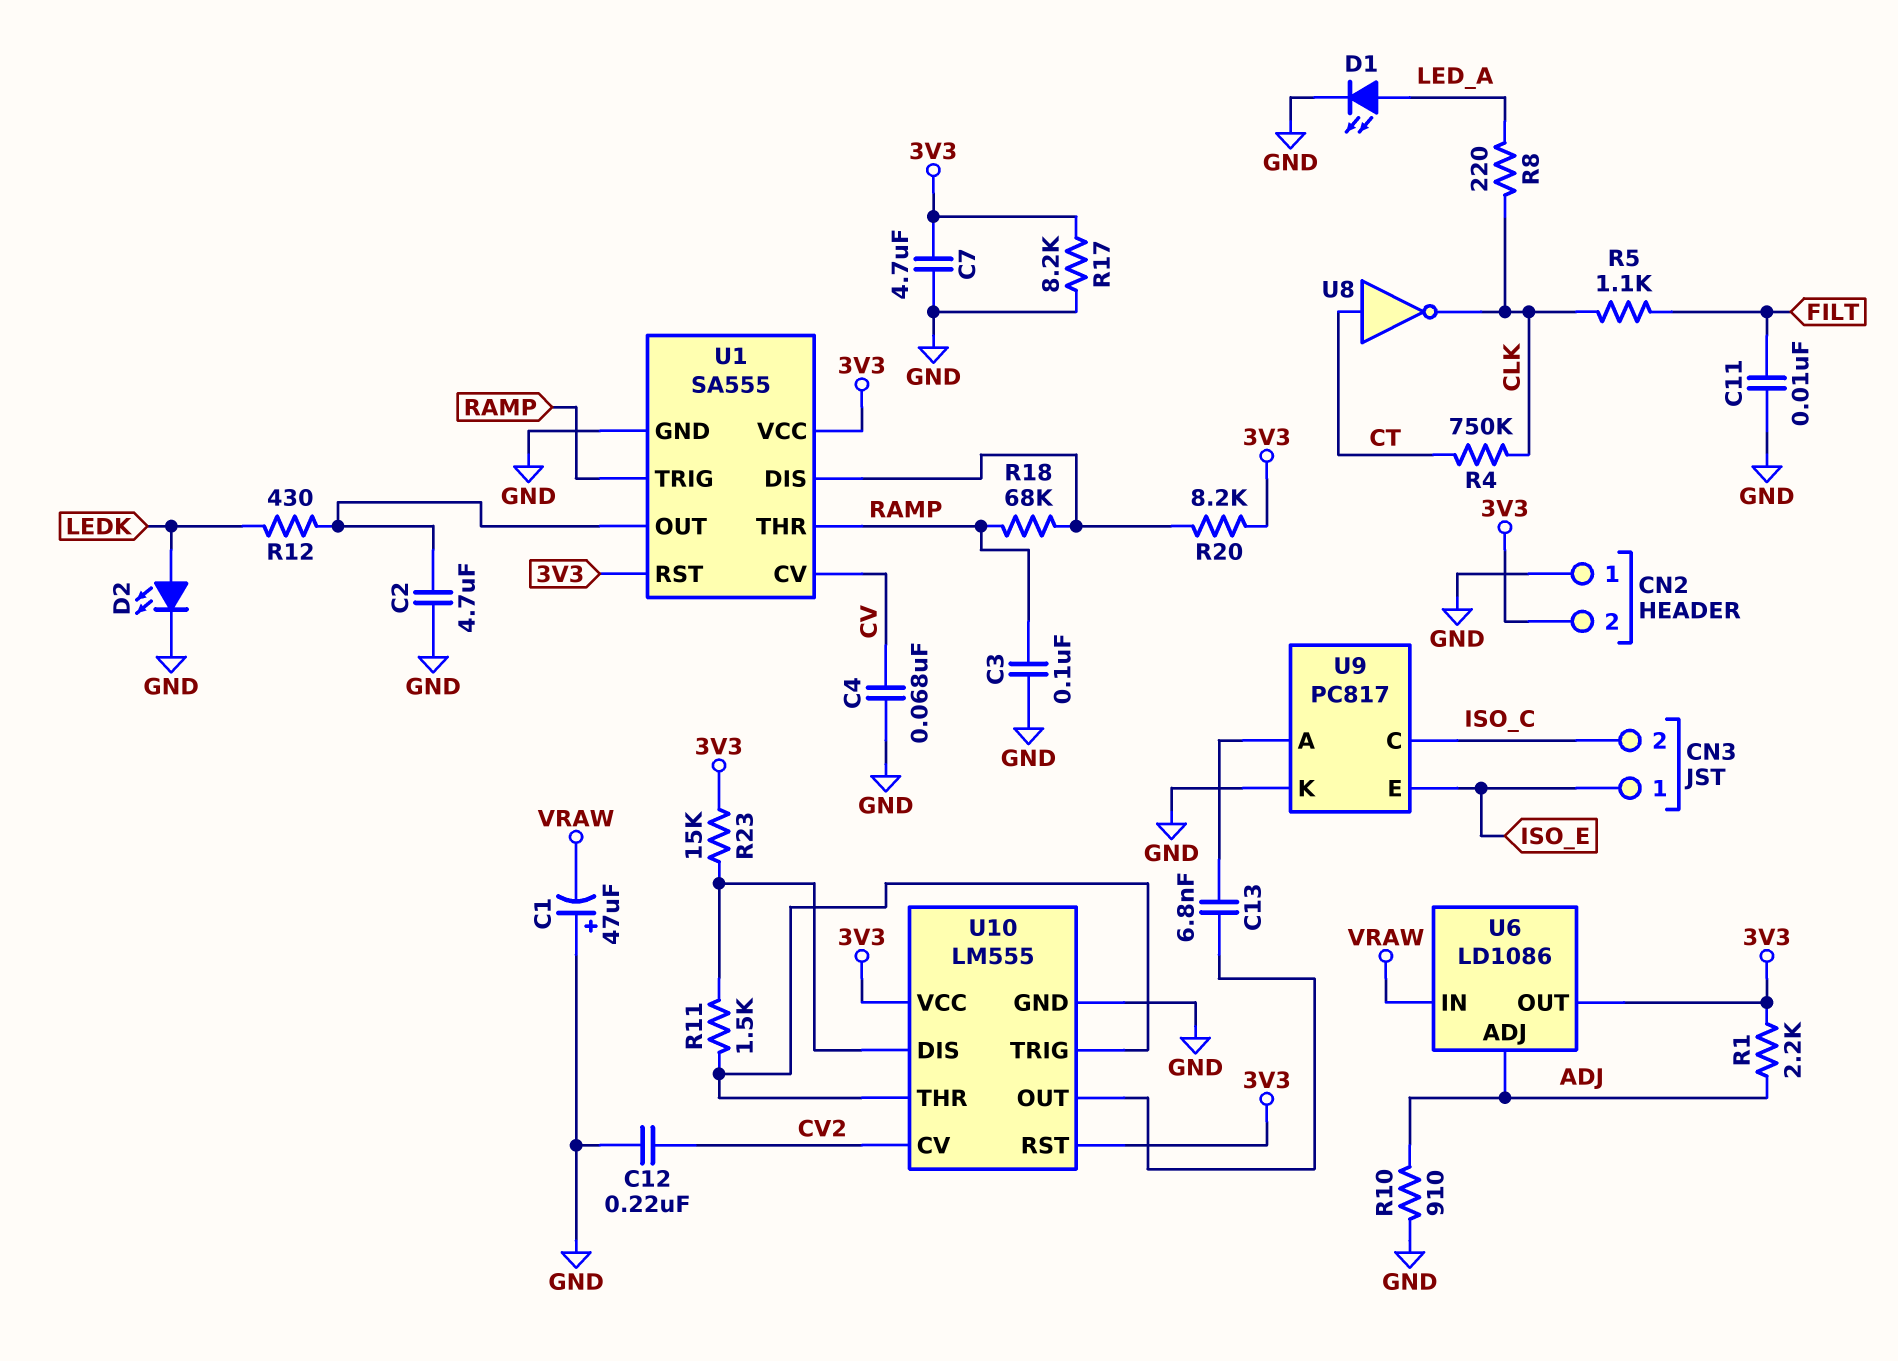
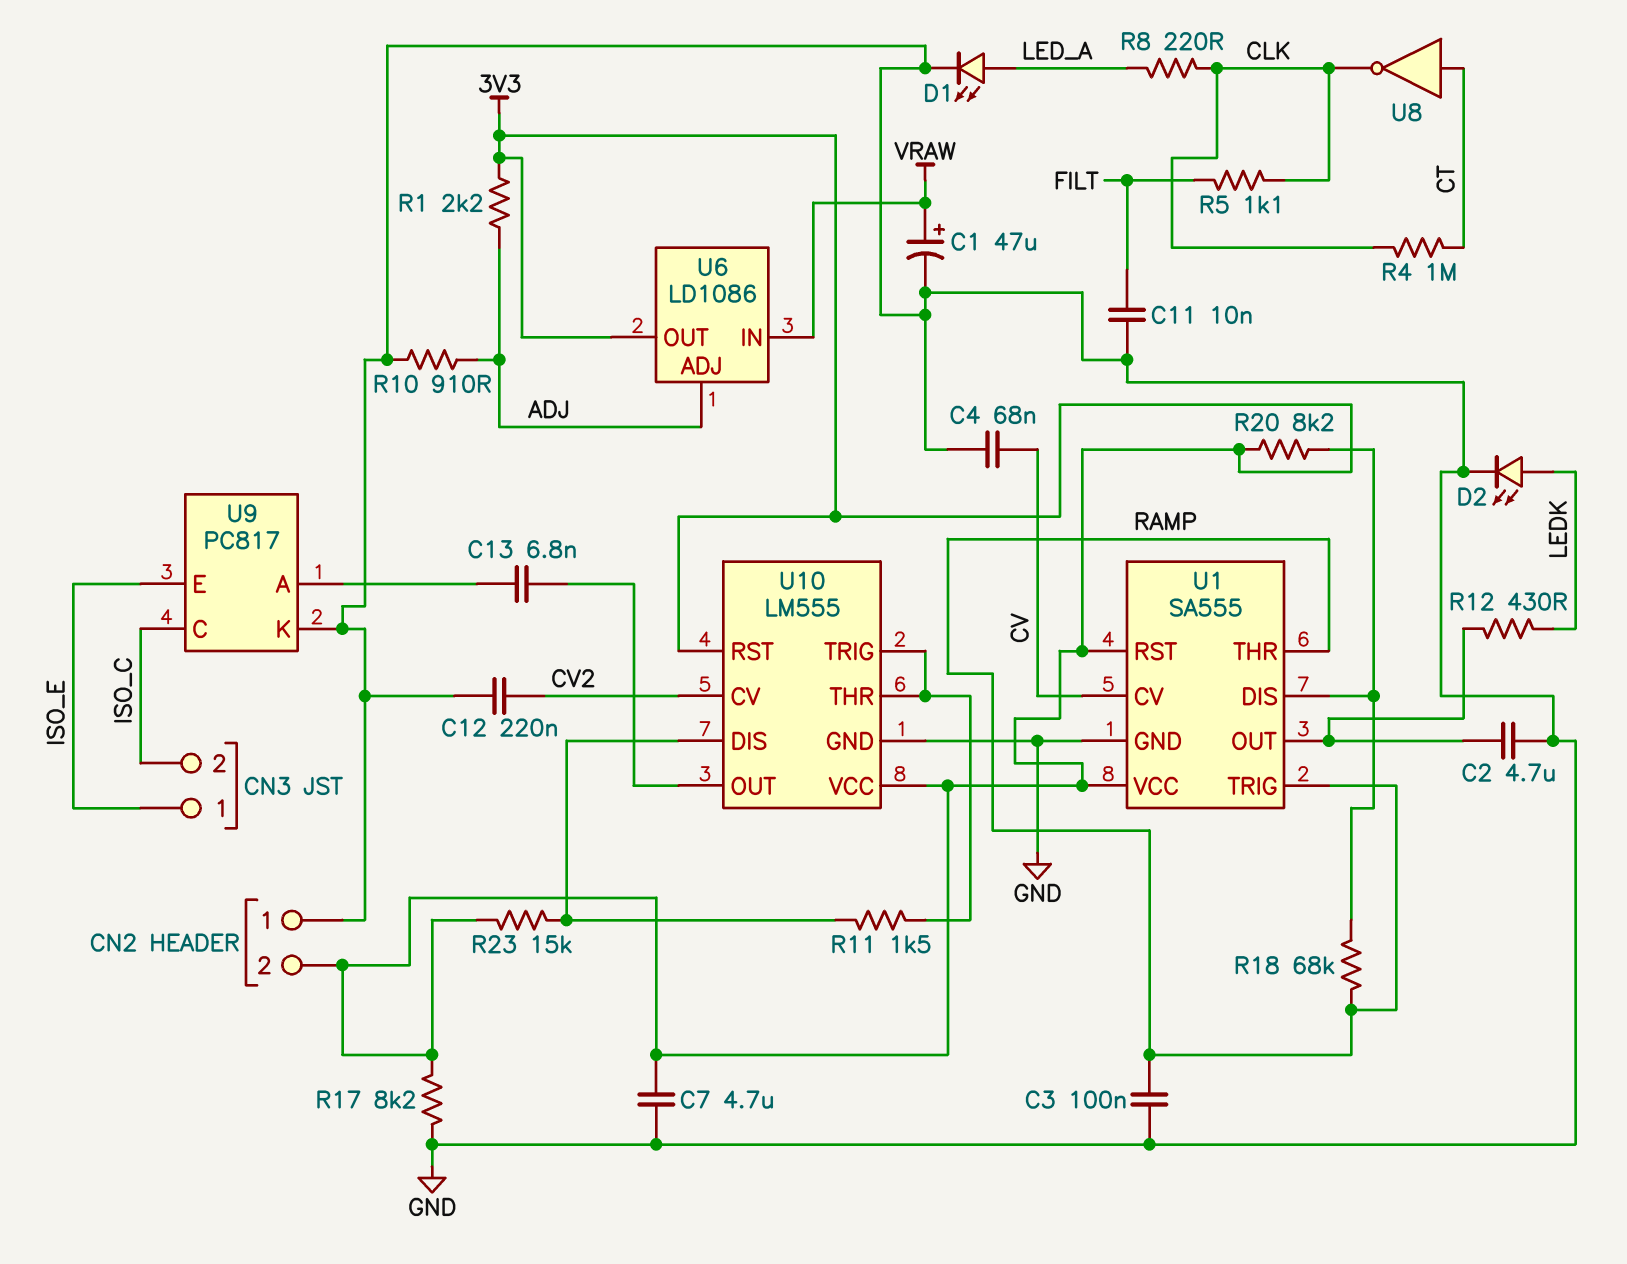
C1: 47uF (plus GND, minus VRAW) -> 47uF (plus VRAW, minus GND)
R4: 750k (CLK, CT) -> 1M (CLK, CT)

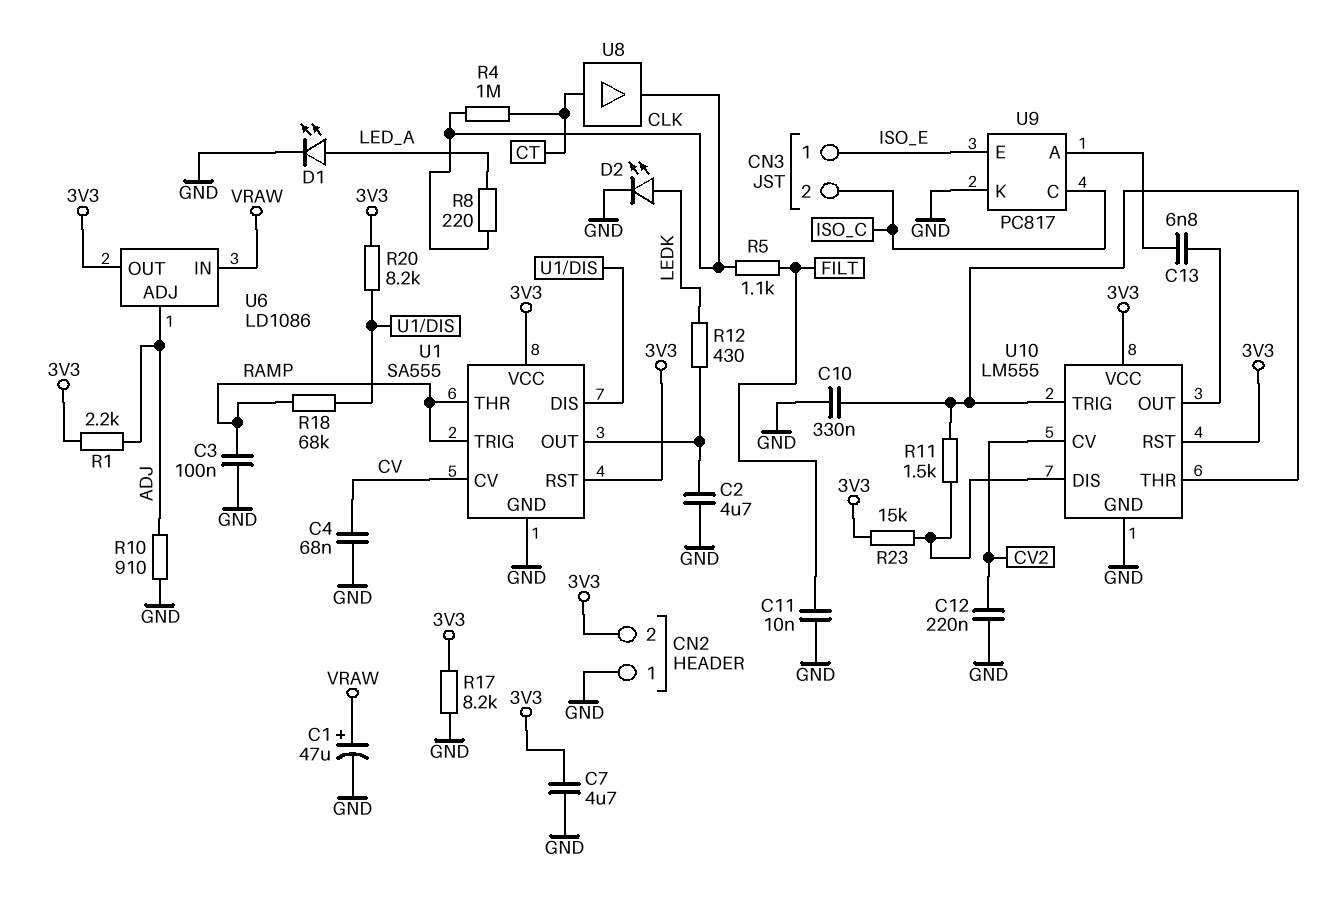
C10: none -> 330nF (GND, U10/THR)
U8: NOT (in CT, out CLK) -> buffer (in CT, out CLK)

